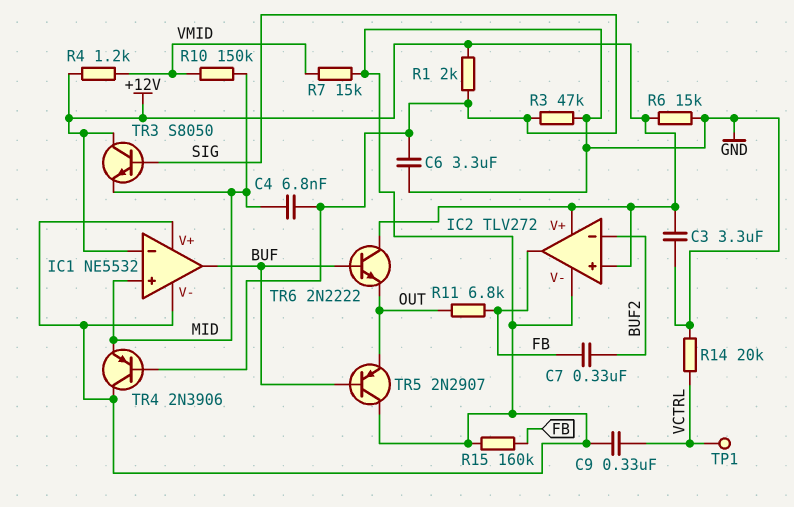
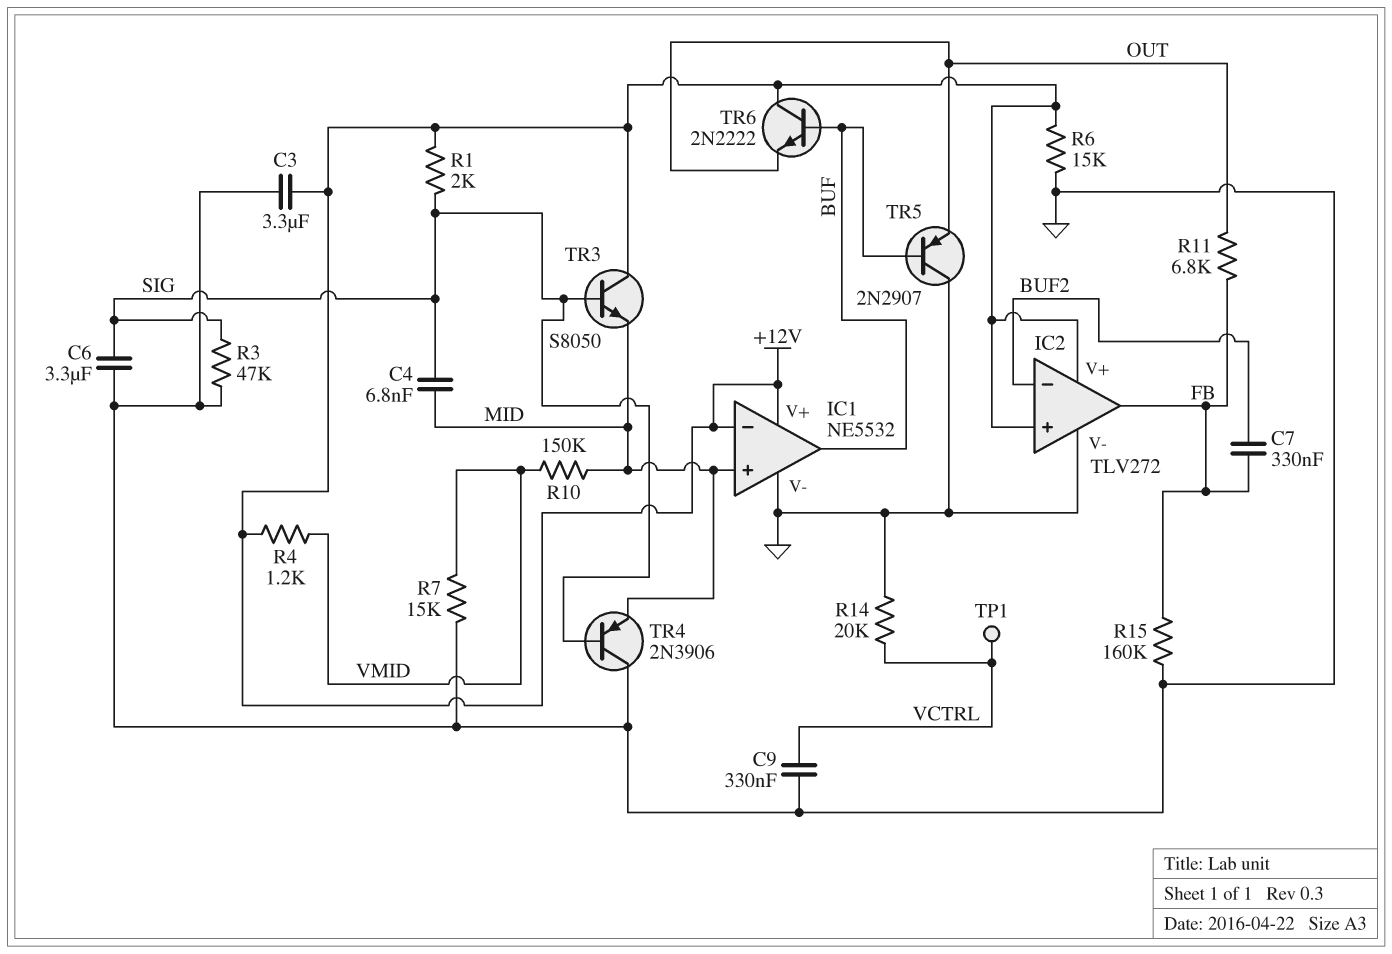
IC1 pin V+: GND -> +12V

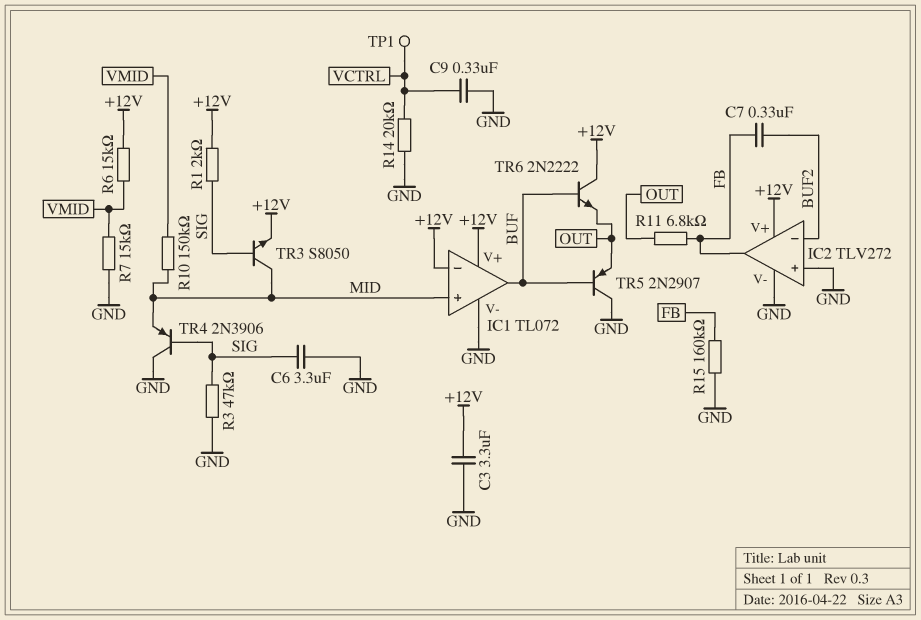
C4: 6.8nF (MID, SIG) -> none
IC1: NE5532 -> TL072
IC2 pin in+: +12V -> GND
R4: 1.2k (+12V, VMID) -> none
R6: 15k (+12V, GND) -> 15k (+12V, VMID)
TR3: NPN S8050 (B SIG, C +12V, E MID) -> NPN S8050 (B SIG, C MID, E +12V)

